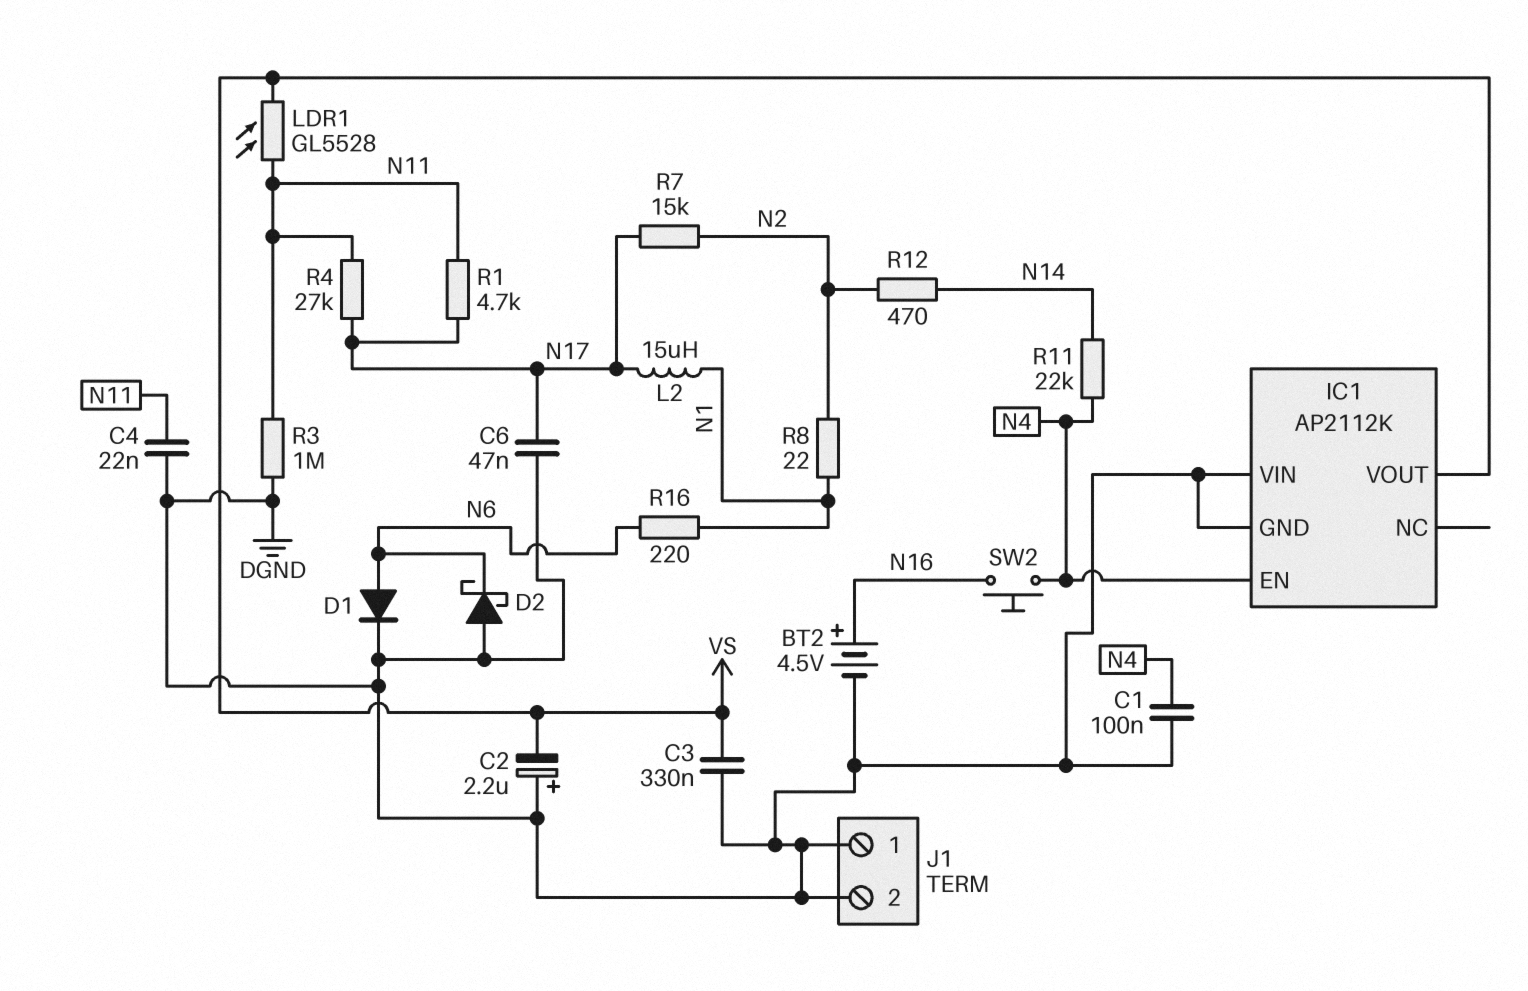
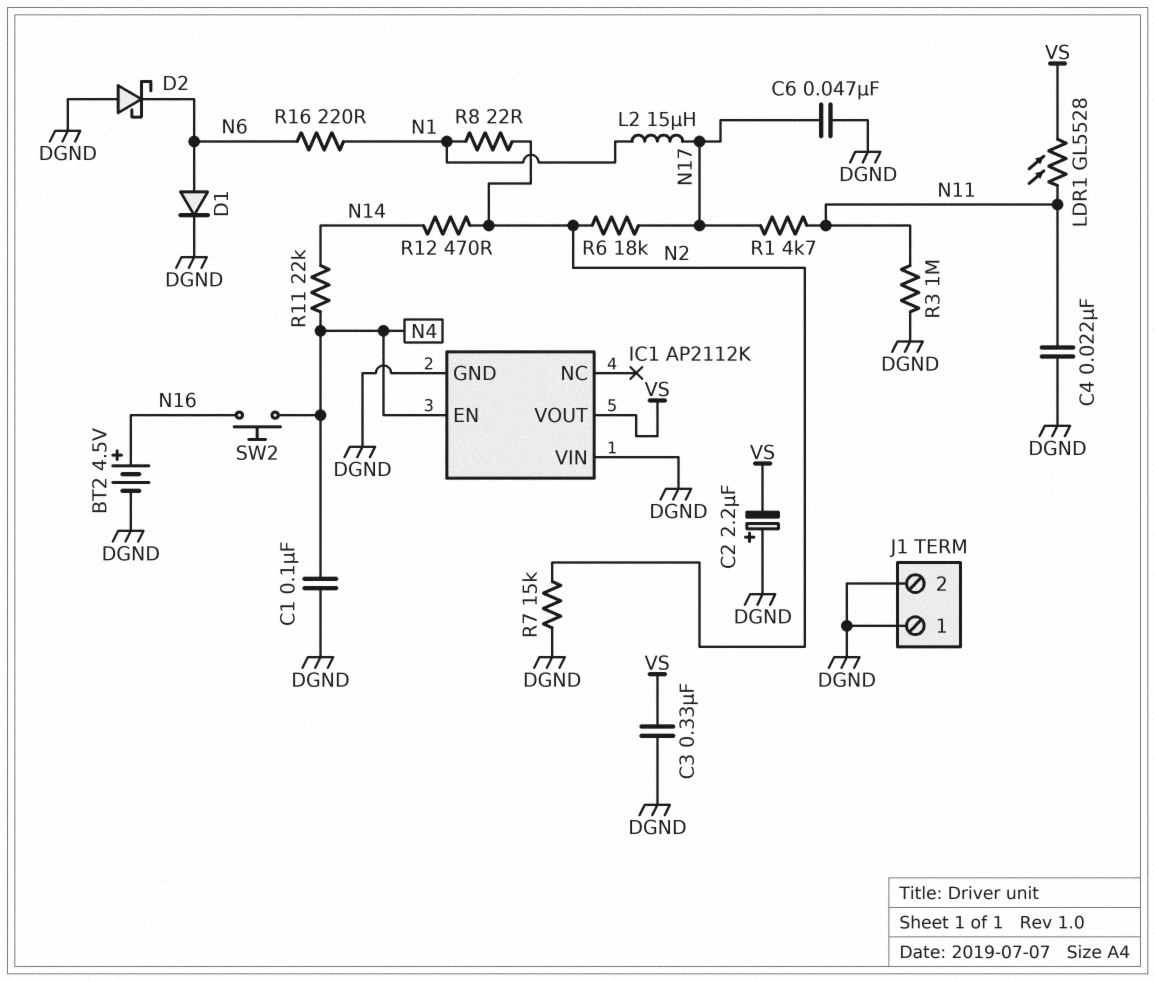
R4: 27k (N11, N17) -> none
R6: none -> 18k (N2, N17)
R7: 15k (N2, N17) -> 15k (DGND, N2)

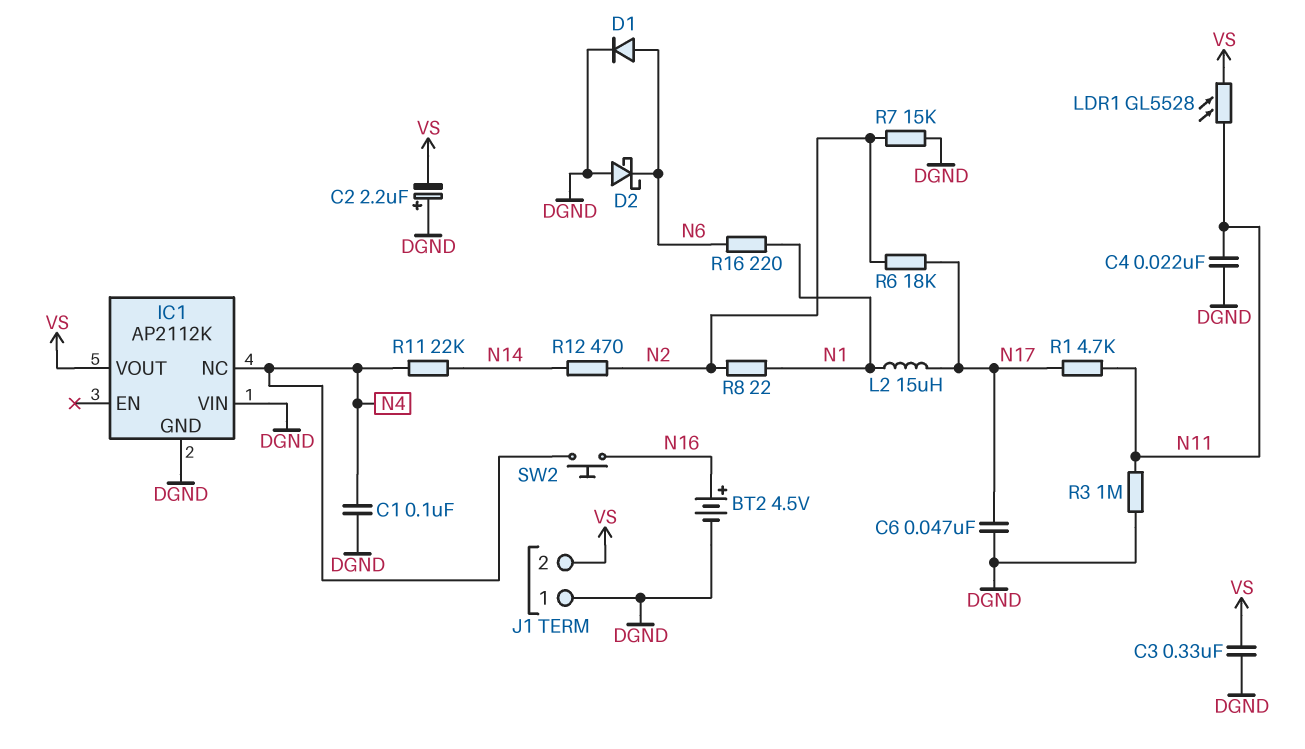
IC1 pin EN: N4 -> none
IC1 pin NC: none -> N4
J1 pin 2: DGND -> VS

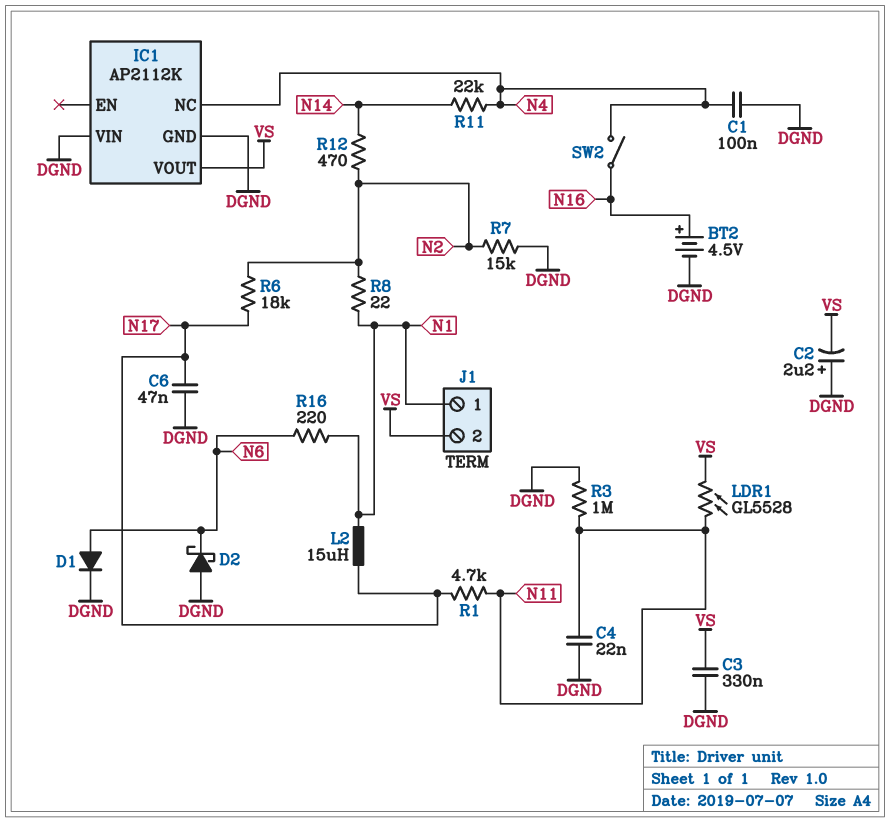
J1 pin 1: DGND -> N1
SW2: button (N4, N16) -> switch (N4, N16)

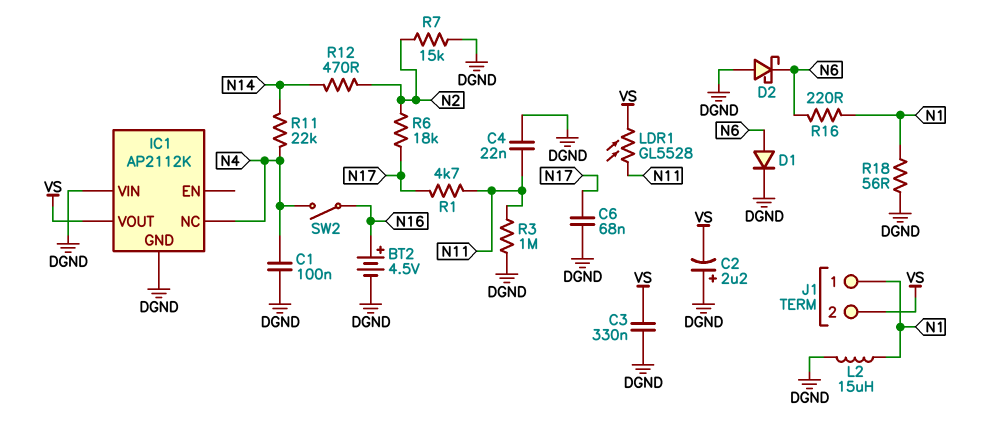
C6: 47nF (DGND, N17) -> 68nF (DGND, N17)
L2: 15uH (N1, N17) -> 15uH (DGND, N1)
R8: 22 (N1, N2) -> none
R18: none -> 56 (DGND, N1)

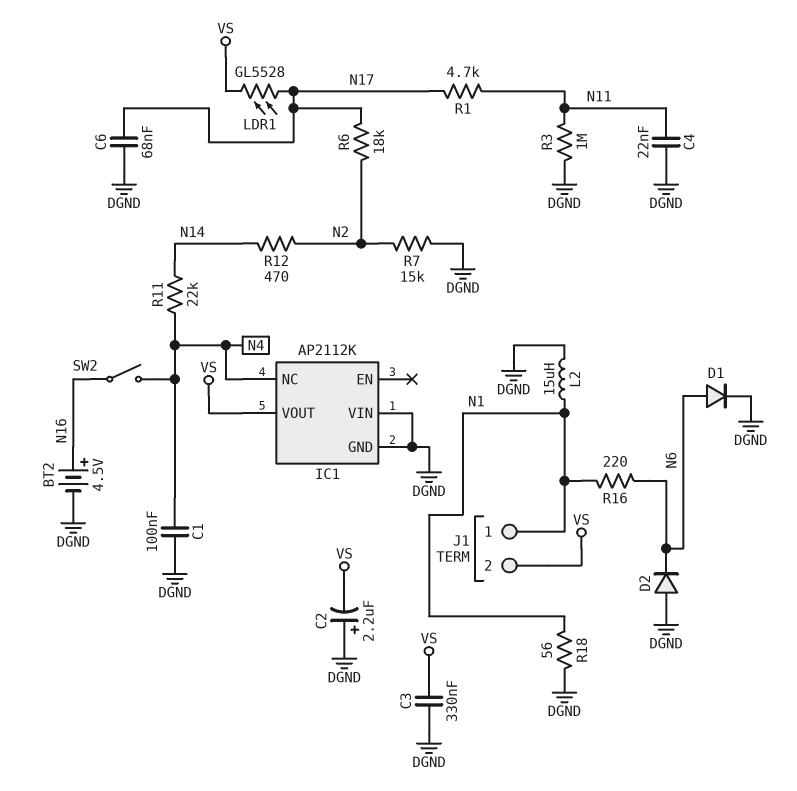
D2: schottky (A DGND, K N6) -> diode (A DGND, K N6)
LDR1: GL5528 (N11, VS) -> GL5528 (N17, VS)

